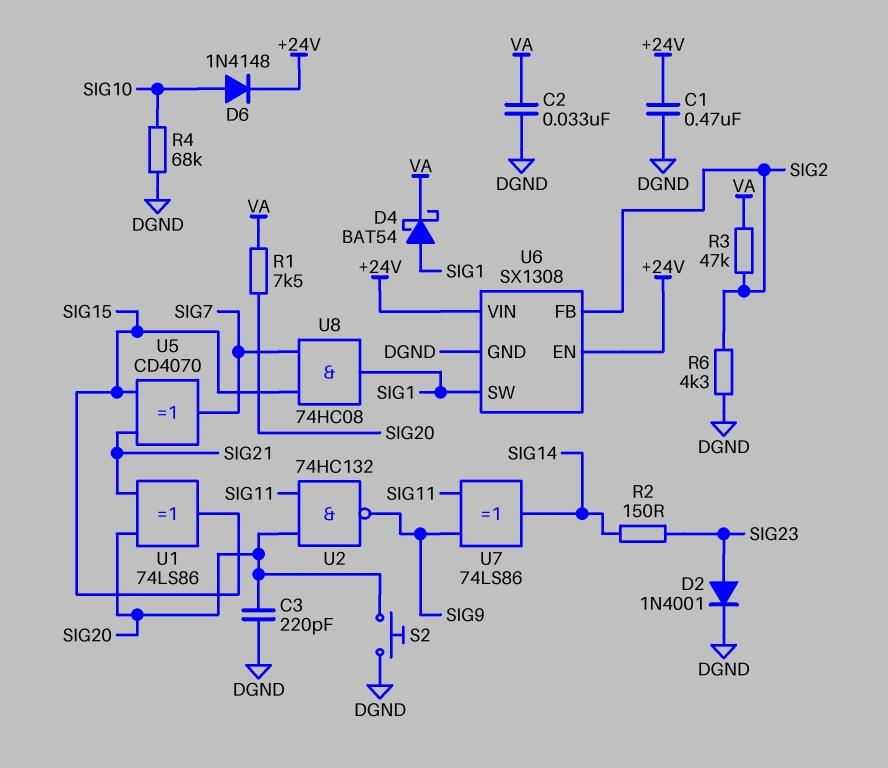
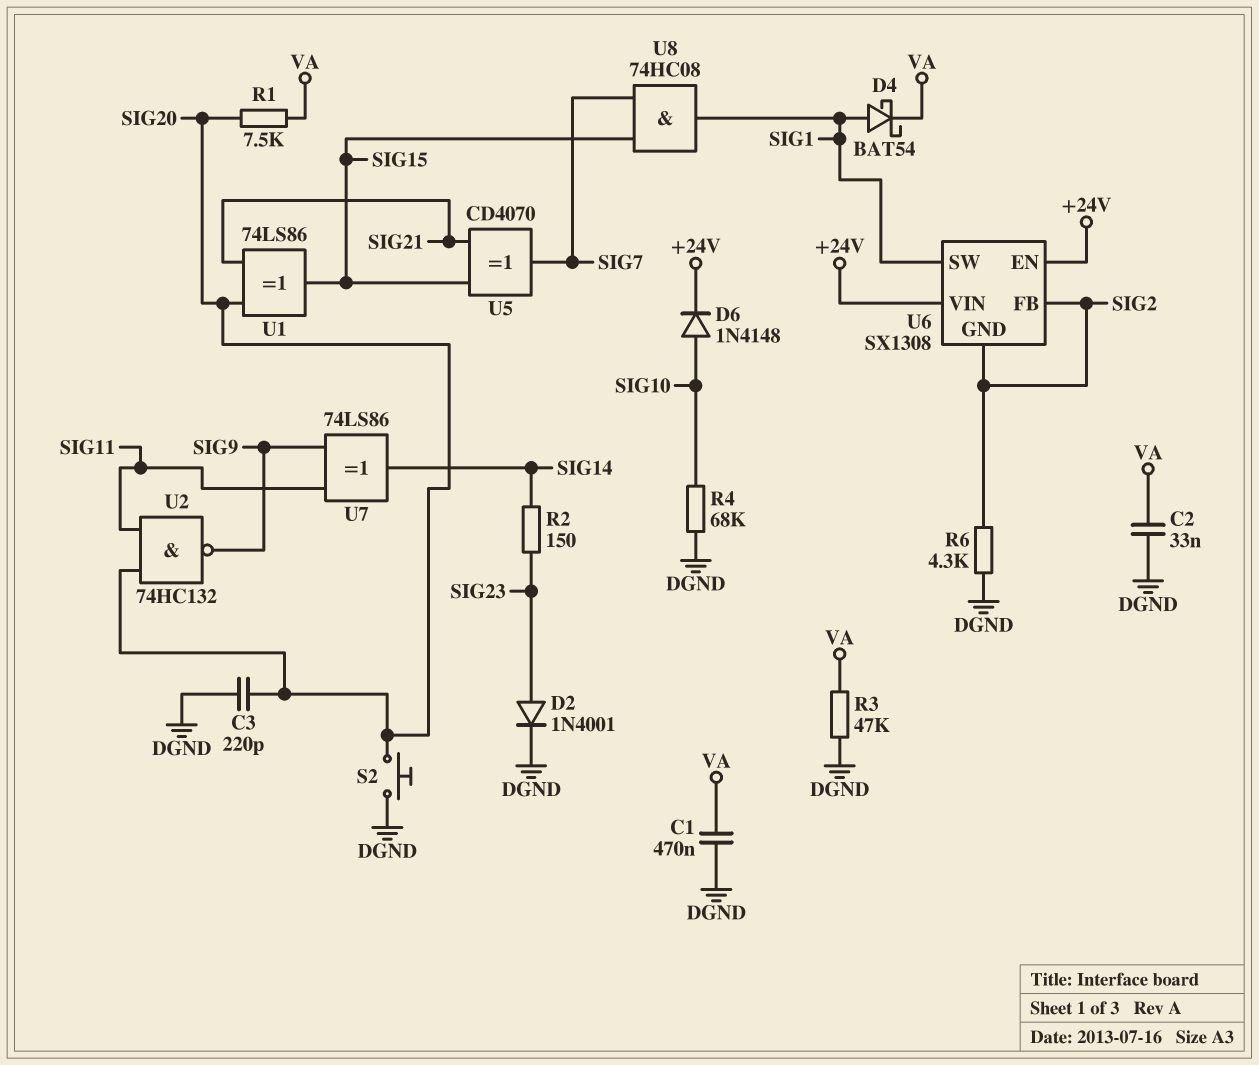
C1: 470nF (+24V, DGND) -> 470nF (DGND, VA)
R3: 47k (SIG2, VA) -> 47k (DGND, VA)
U6 pin GND: DGND -> SIG2

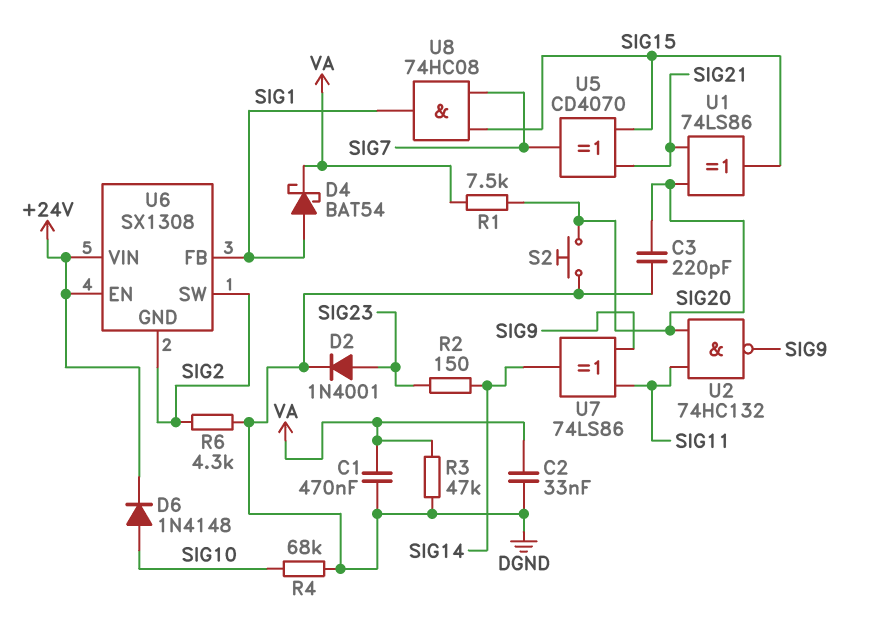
U6 pin FB: SIG2 -> SIG1
U6 pin SW: SIG1 -> SIG2

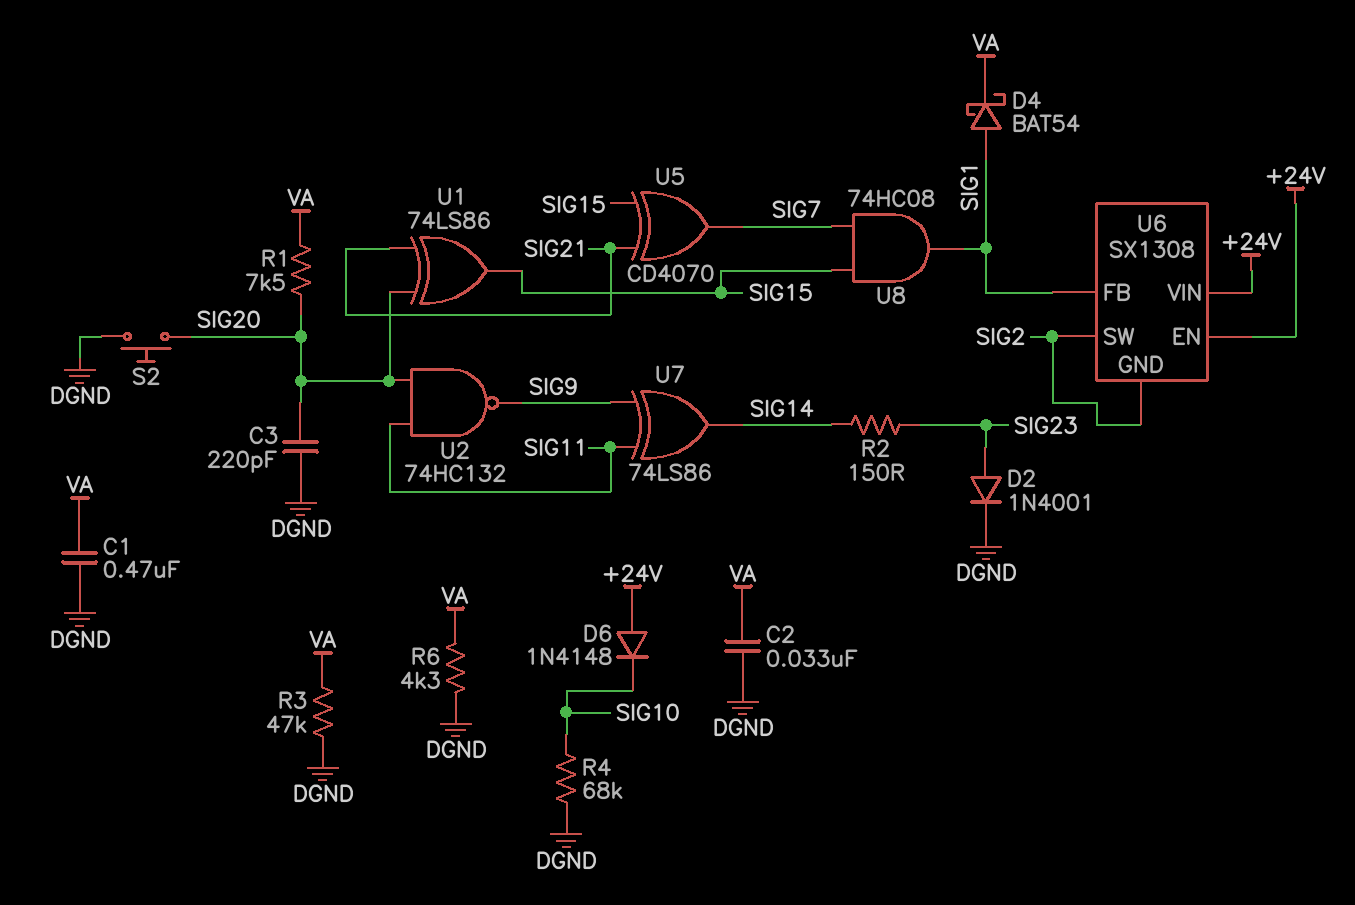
D6: diode 1N4148 (A SIG10, K +24V) -> diode 1N4148 (A +24V, K SIG10)
R6: 4.3k (DGND, SIG2) -> 4.3k (DGND, VA)

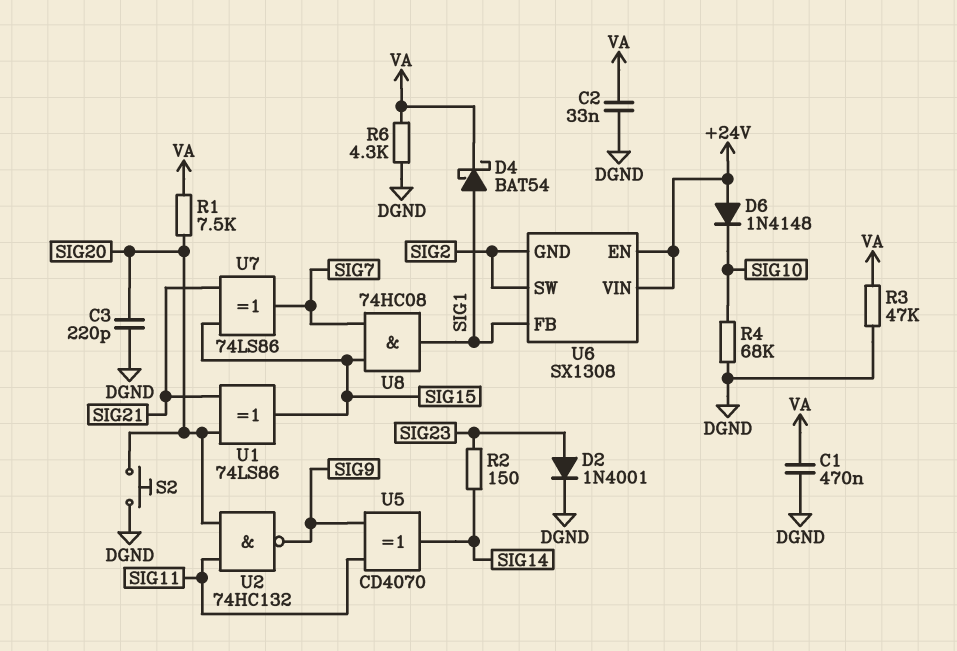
U5: XOR CD4070 (in SIG15, in SIG21, out SIG7) -> XOR CD4070 (in SIG9, in SIG11, out SIG14)
U7: XOR 74LS86 (in SIG9, in SIG11, out SIG14) -> XOR 74LS86 (in SIG15, in SIG21, out SIG7)

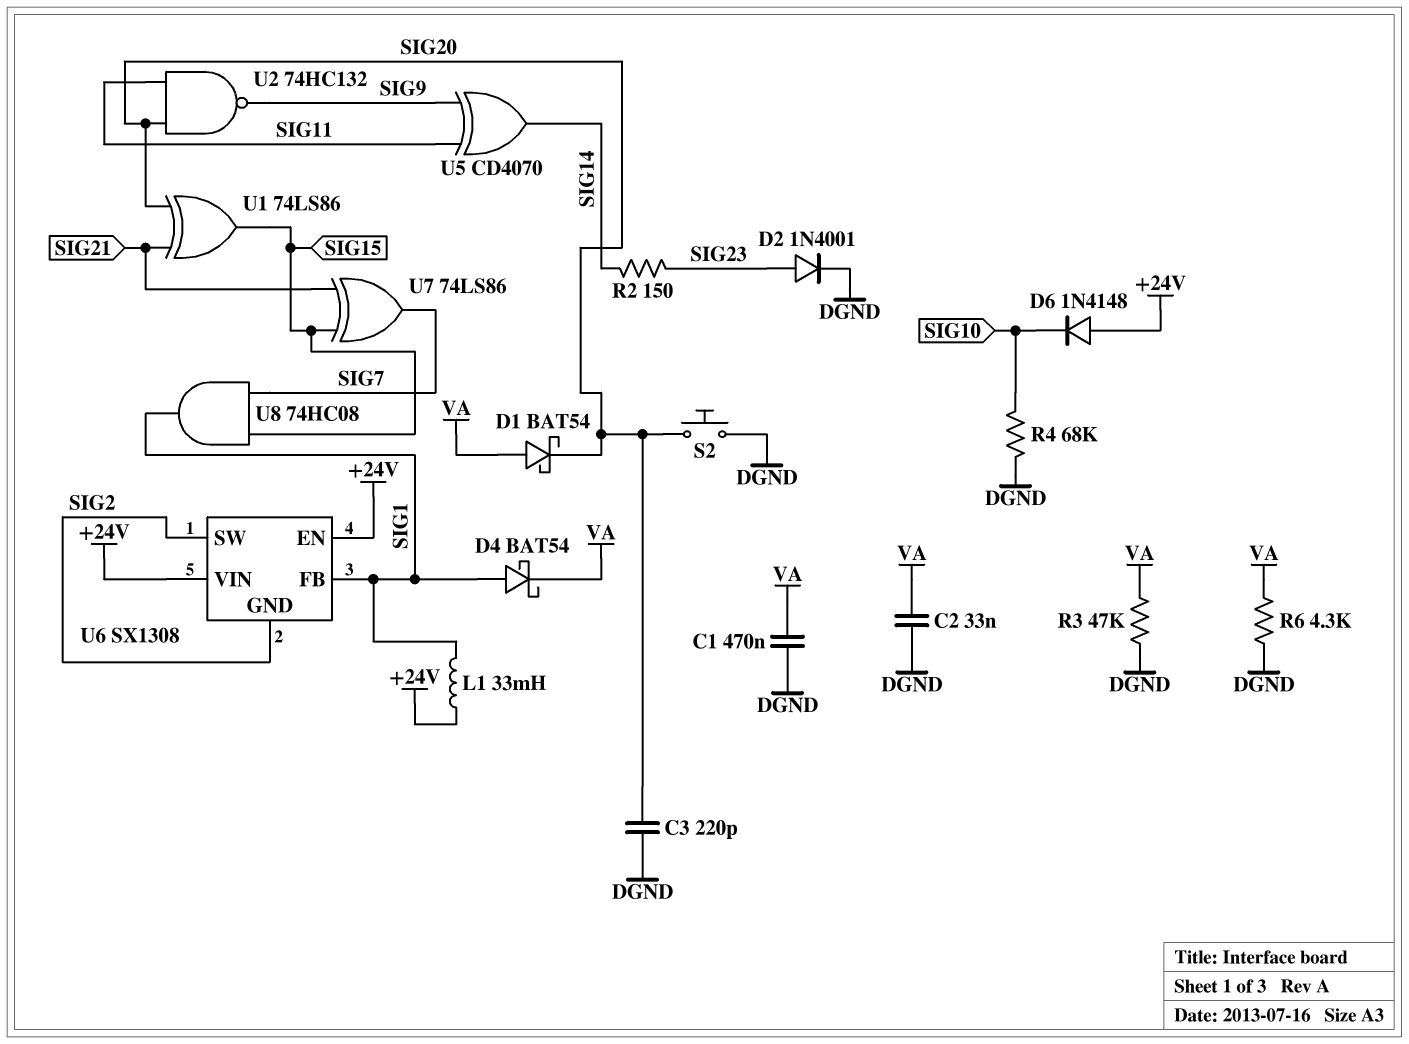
D1: none -> schottky BAT54 (A VA, K SIG20)
L1: none -> 33mH (+24V, SIG1)
R1: 7.5k (SIG20, VA) -> none

